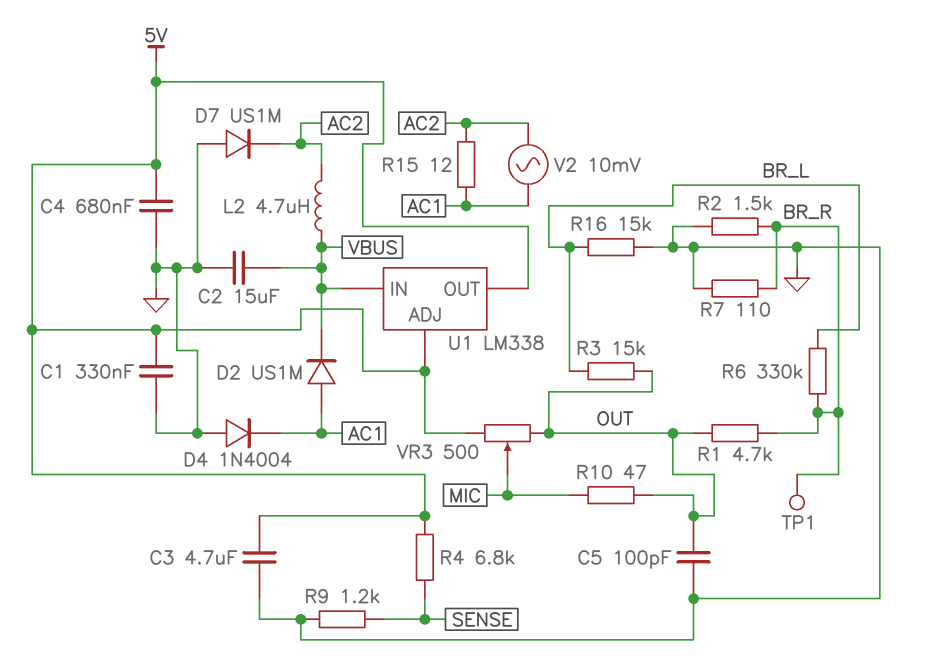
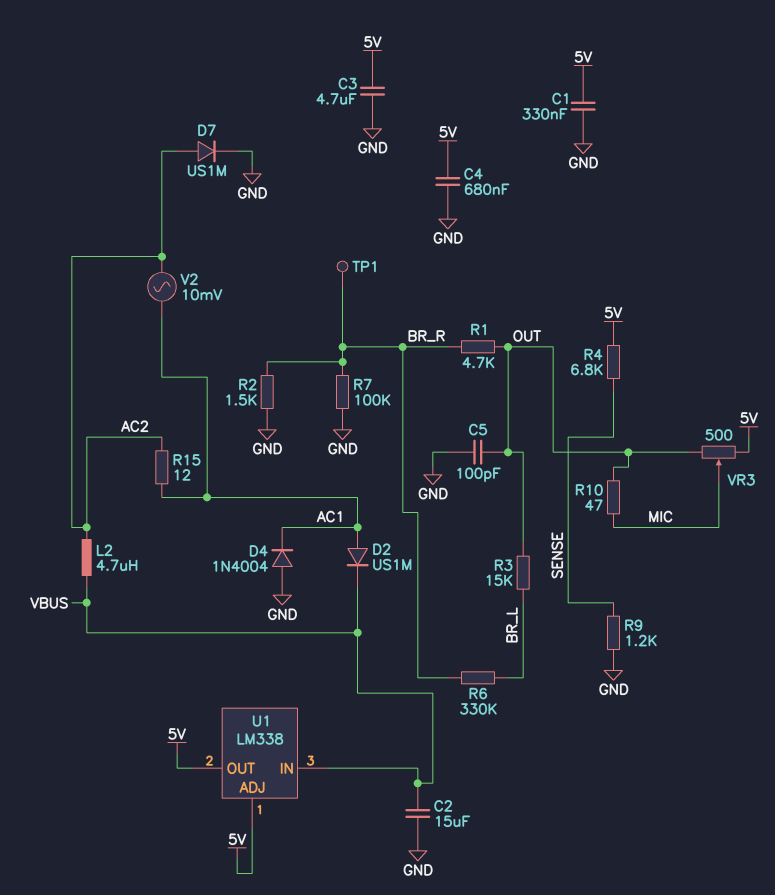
D7: diode US1M (A GND, K AC2) -> diode US1M (A AC2, K GND)
R7: 110 (BR_R, GND) -> 100k (BR_R, GND)
R16: 15k (BR_L, GND) -> none

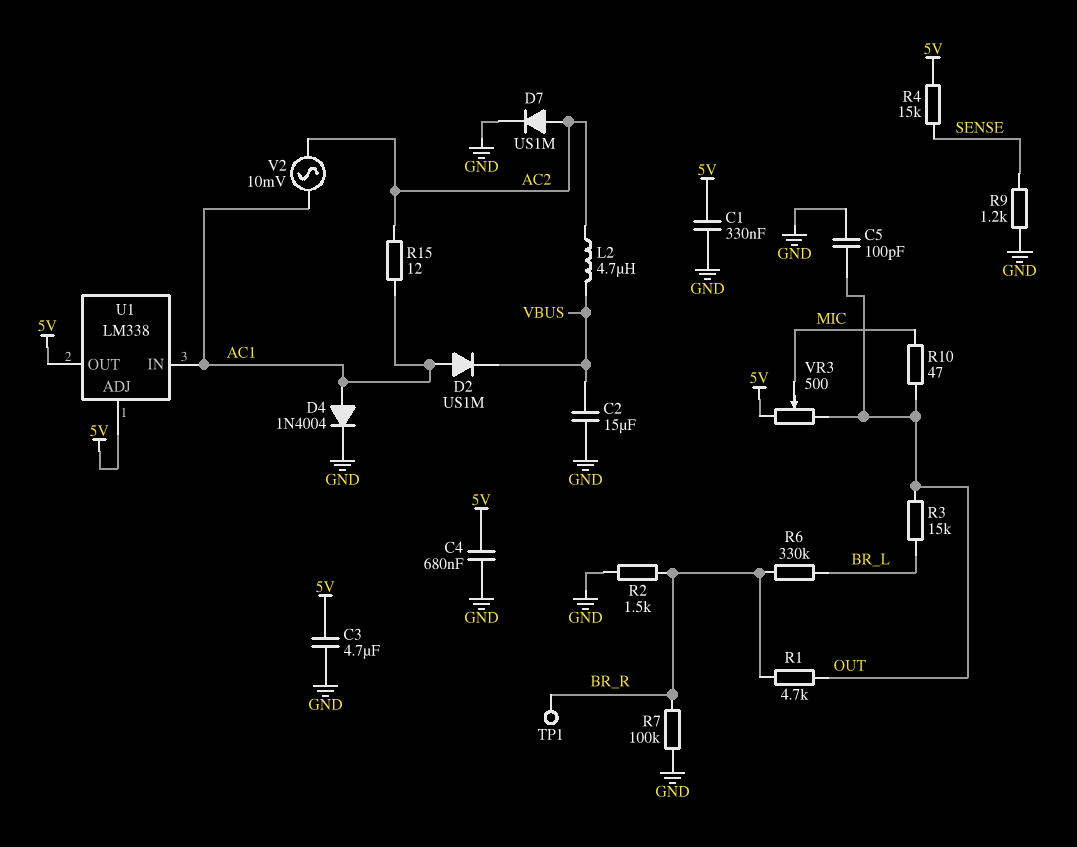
D4: diode 1N4004 (A GND, K AC1) -> diode 1N4004 (A AC1, K GND)
R4: 6.8k (5V, SENSE) -> 15k (5V, SENSE)
U1 pin IN: VBUS -> AC1

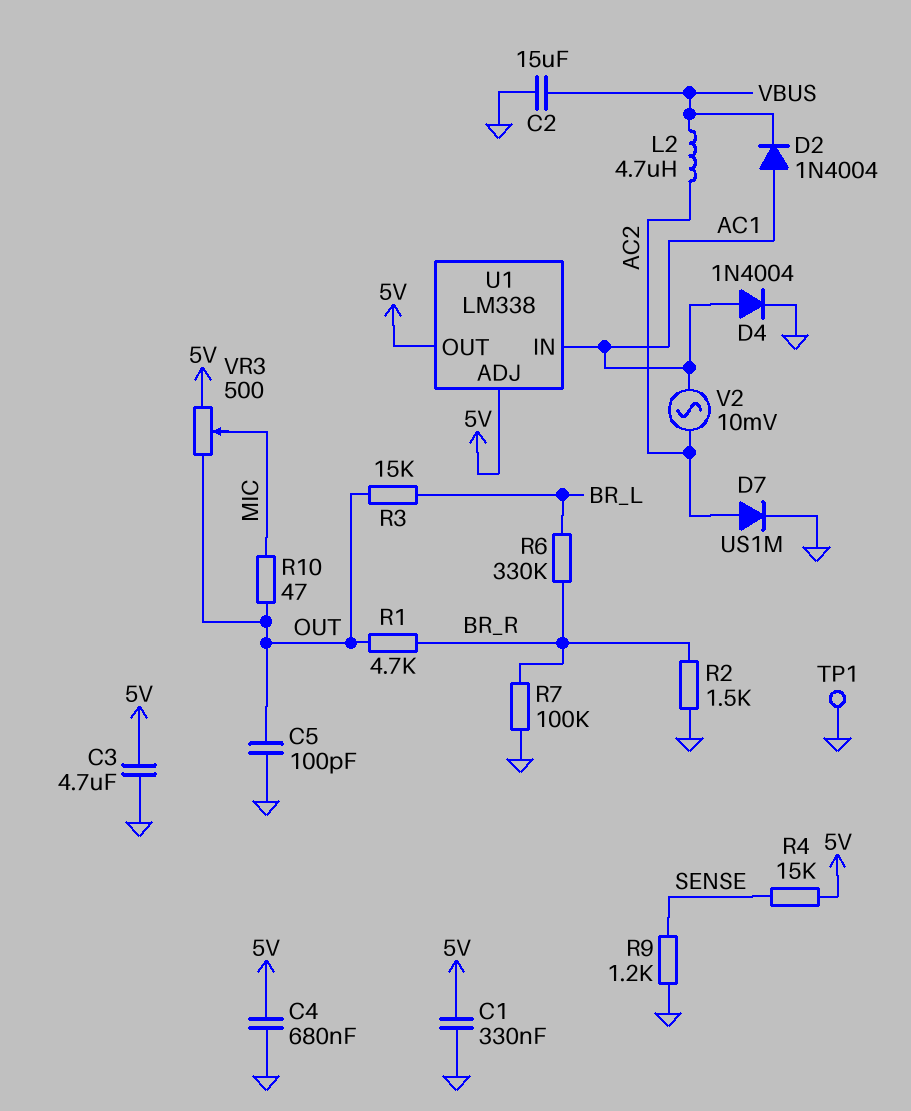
D2: diode US1M (A AC1, K VBUS) -> diode 1N4004 (A AC1, K VBUS)
R15: 12 (AC1, AC2) -> none
TP1: test point (BR_R) -> test point (GND)

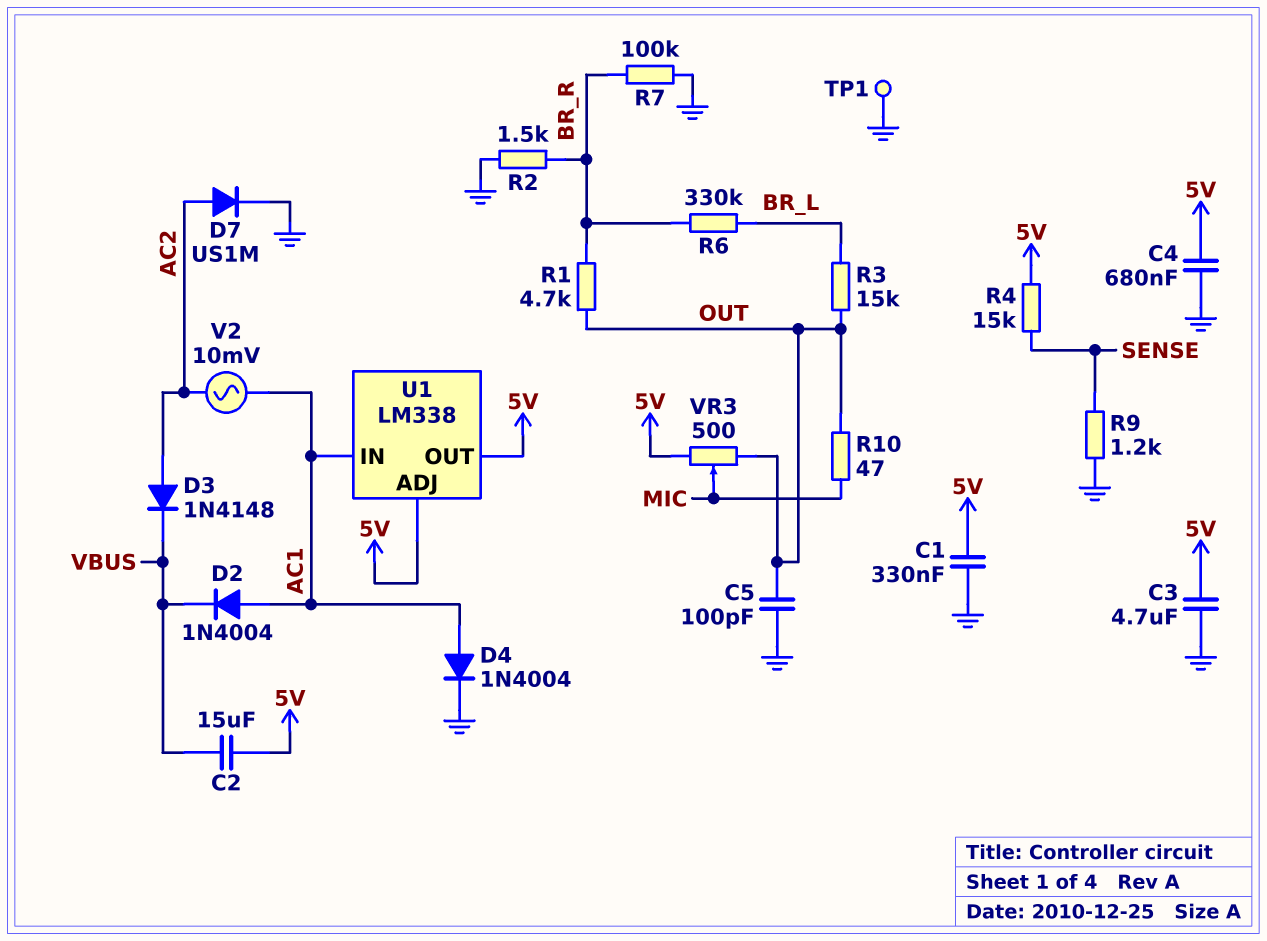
C2: 15uF (GND, VBUS) -> 15uF (5V, VBUS)
D3: none -> diode 1N4148 (A AC2, K VBUS)
L2: 4.7uH (AC2, VBUS) -> none

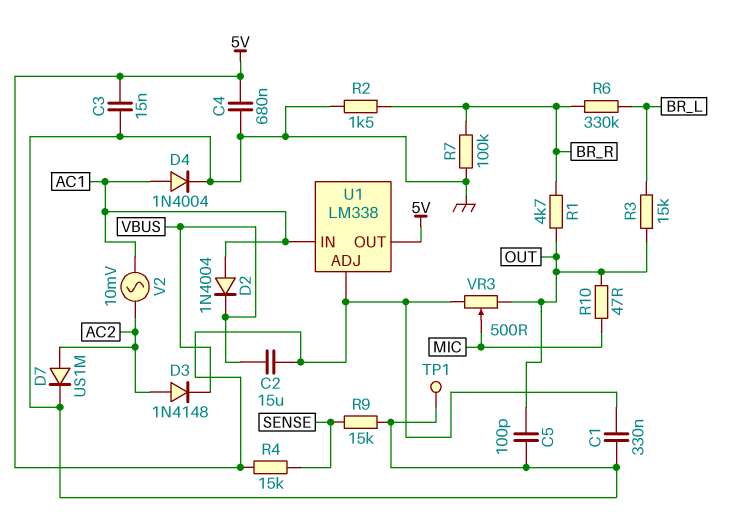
C3: 4.7uF (5V, GND) -> 15nF (5V, GND)
R9: 1.2k (GND, SENSE) -> 15k (GND, SENSE)

